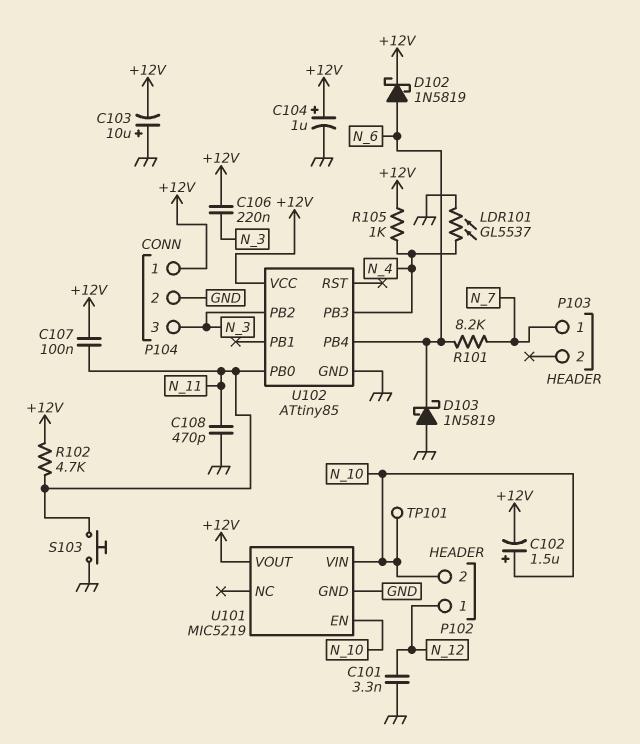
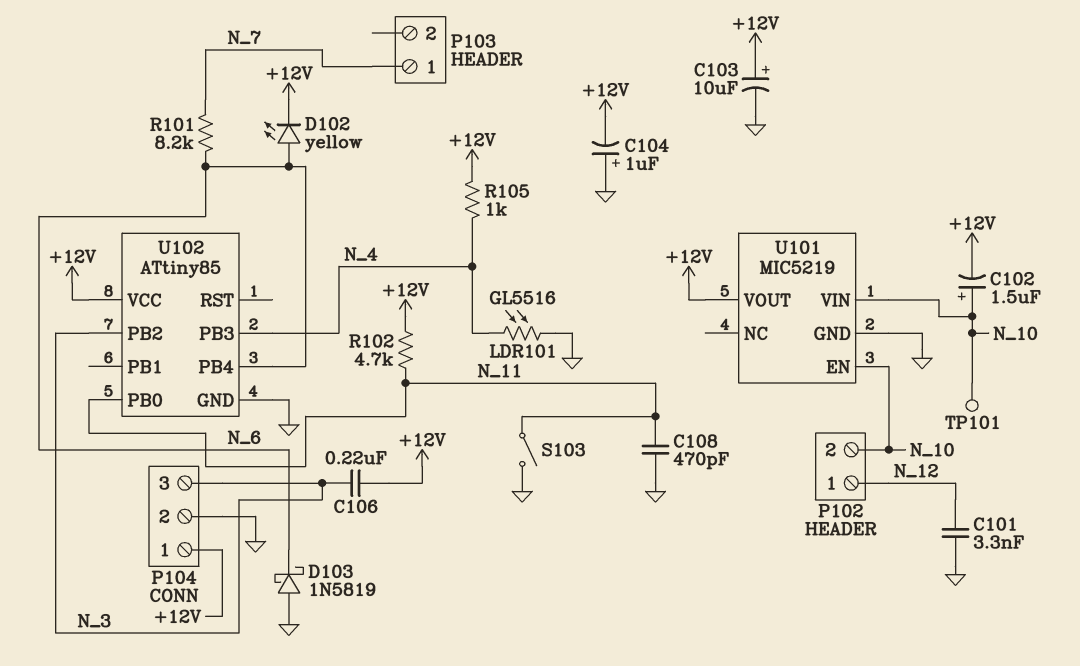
C103: 10uF (plus GND, minus +12V) -> 10uF (plus +12V, minus GND)
C104: 1uF (plus +12V, minus GND) -> 1uF (plus GND, minus +12V)
C107: 100nF (+12V, N_11) -> none
D102: schottky 1N5819 (A N_6, K +12V) -> LED yellow (A N_6, K +12V)
LDR101: GL5537 (GND, N_4) -> GL5516 (GND, N_4)
S103: button (GND, N_11) -> switch (GND, N_11)

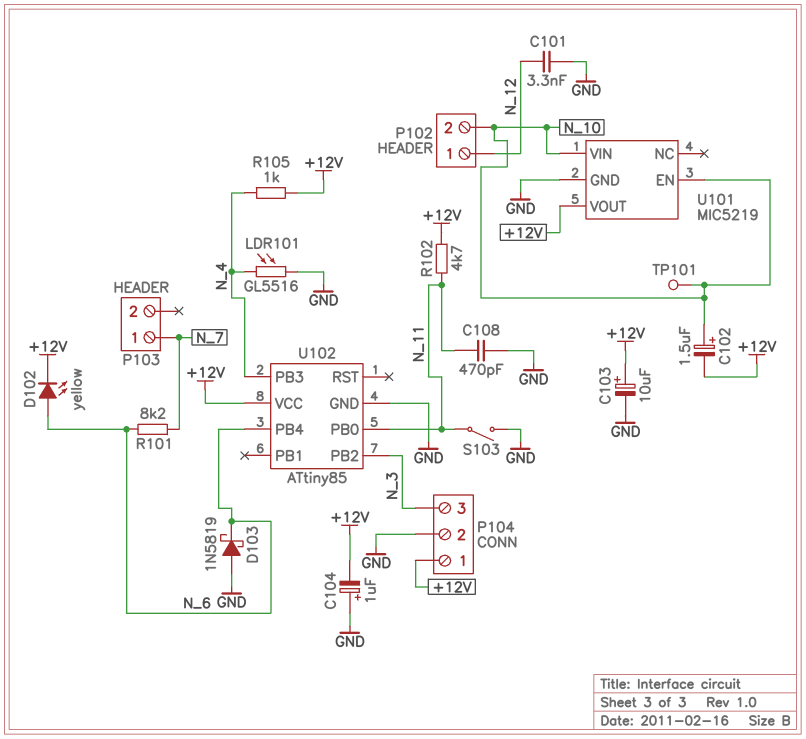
C106: 220nF (+12V, N_3) -> none

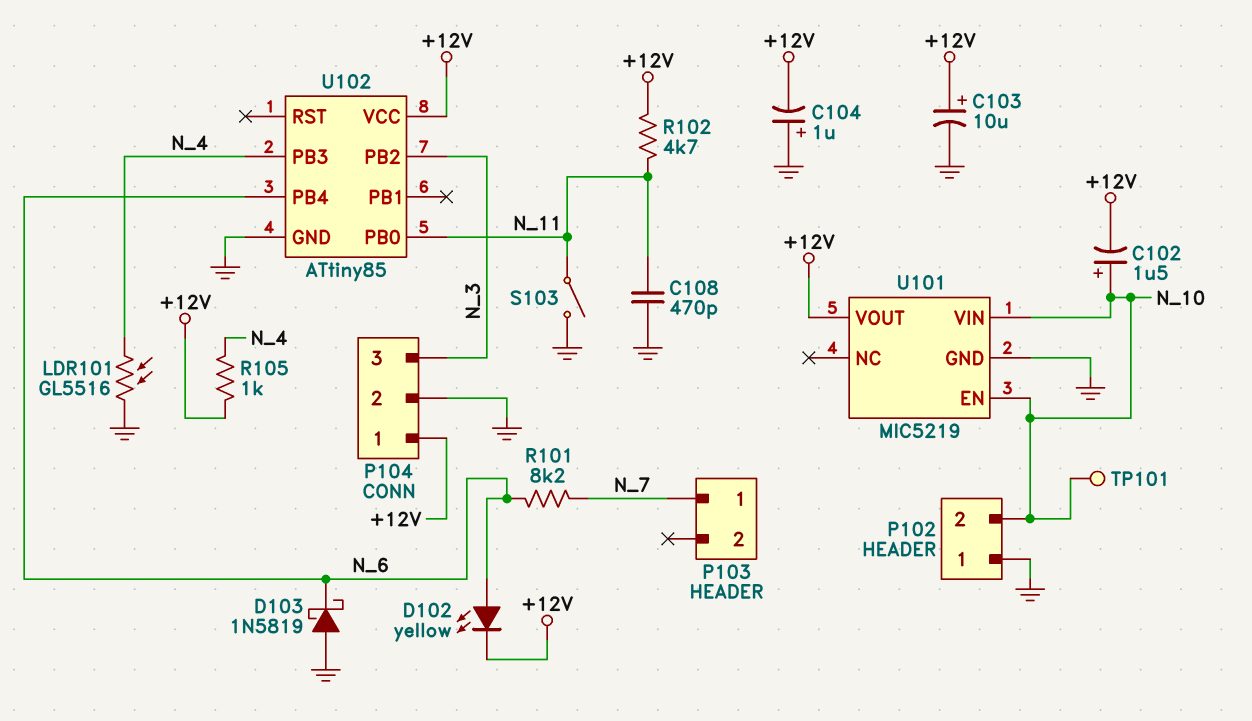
C101: 3.3nF (GND, N_12) -> none
P102 pin 1: N_12 -> GND

